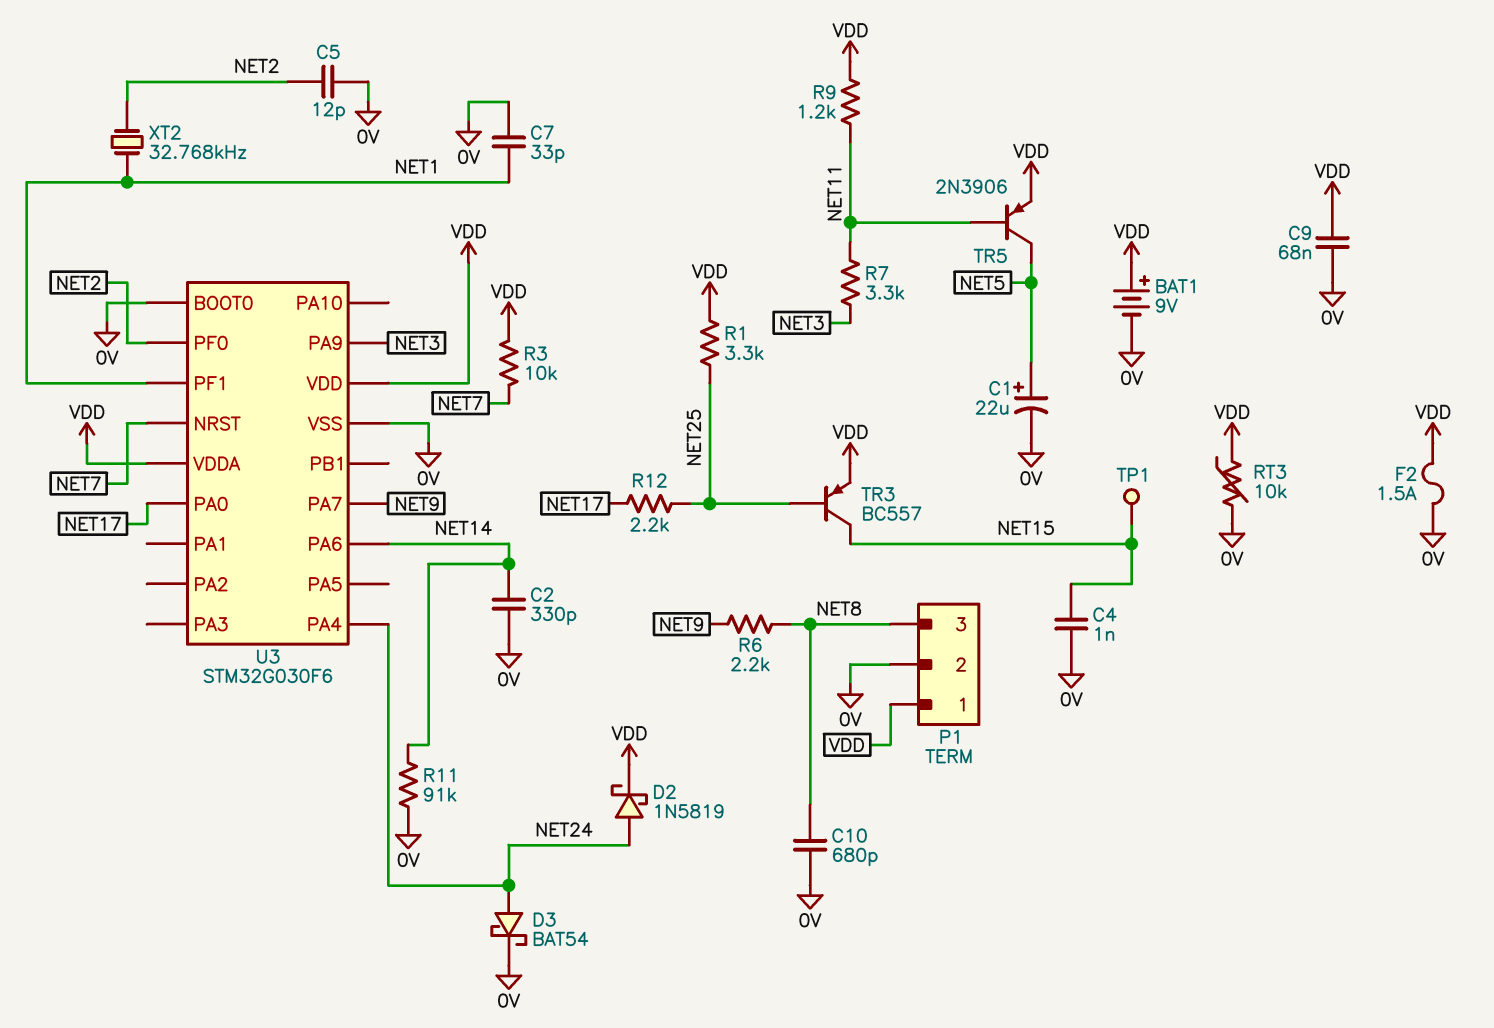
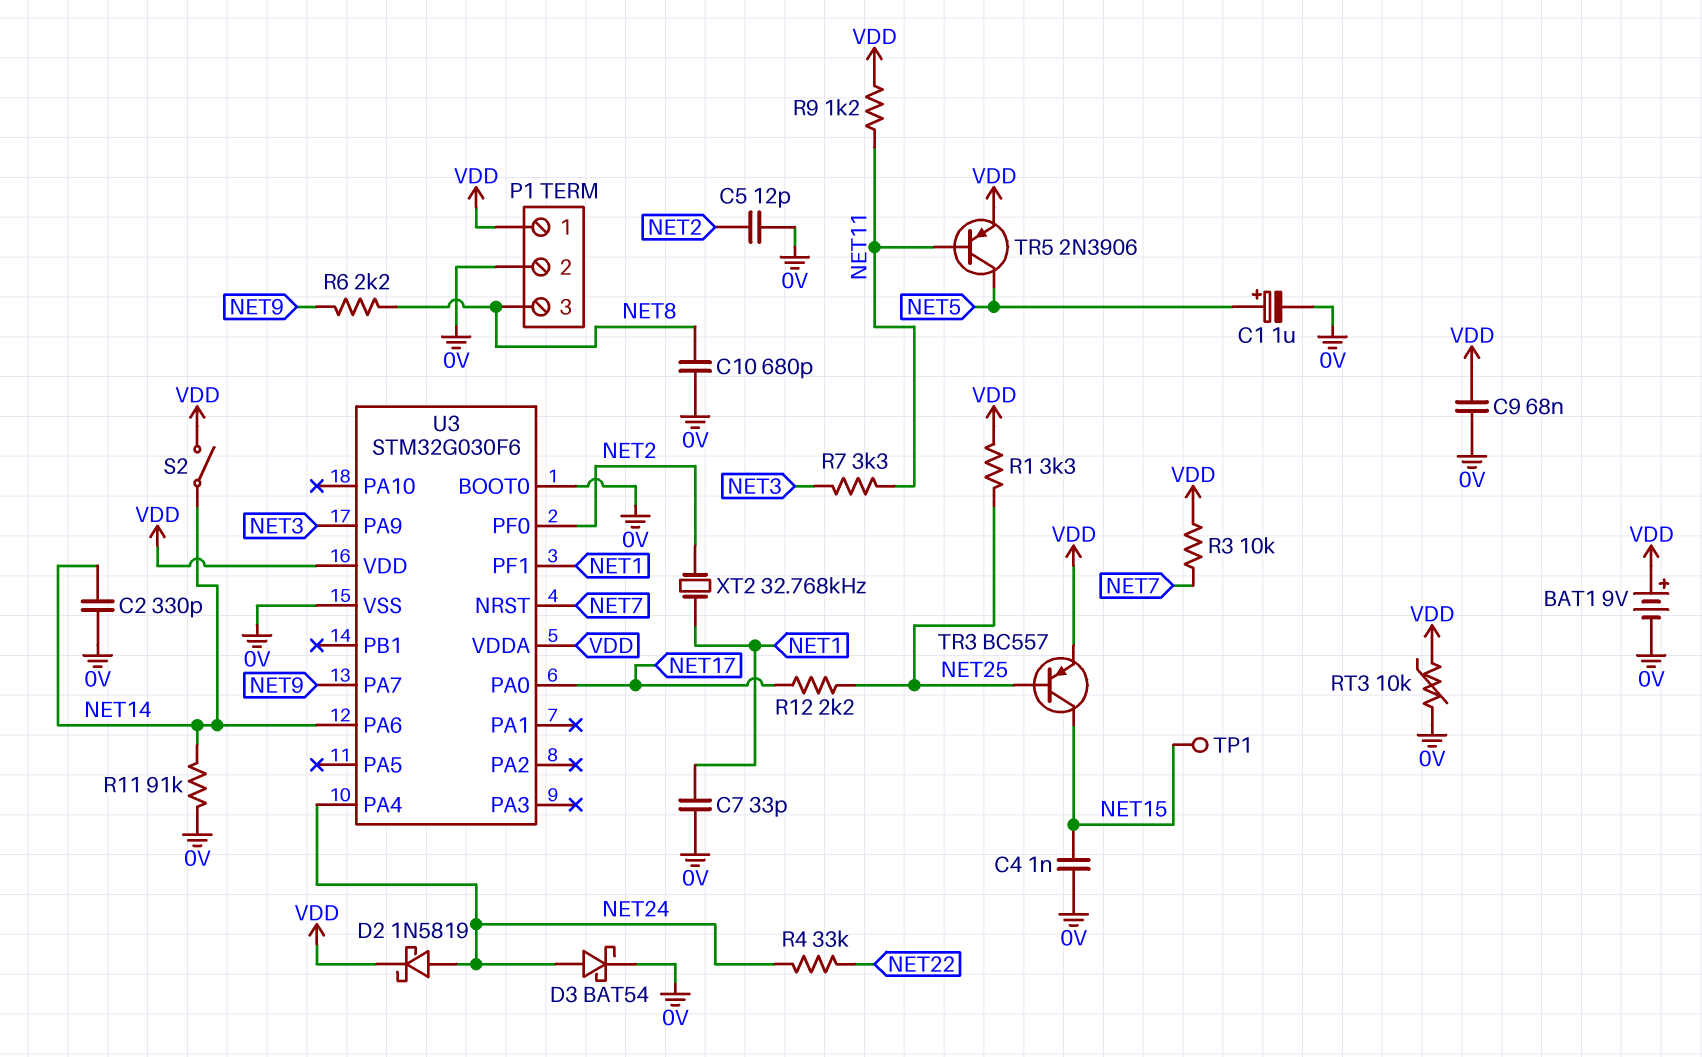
C1: 22uF (plus NET5, minus 0V) -> 1uF (plus NET5, minus 0V)
F2: 1.5A (0V, VDD) -> none
R4: none -> 33k (NET22, NET24)
S2: none -> switch (NET14, VDD)

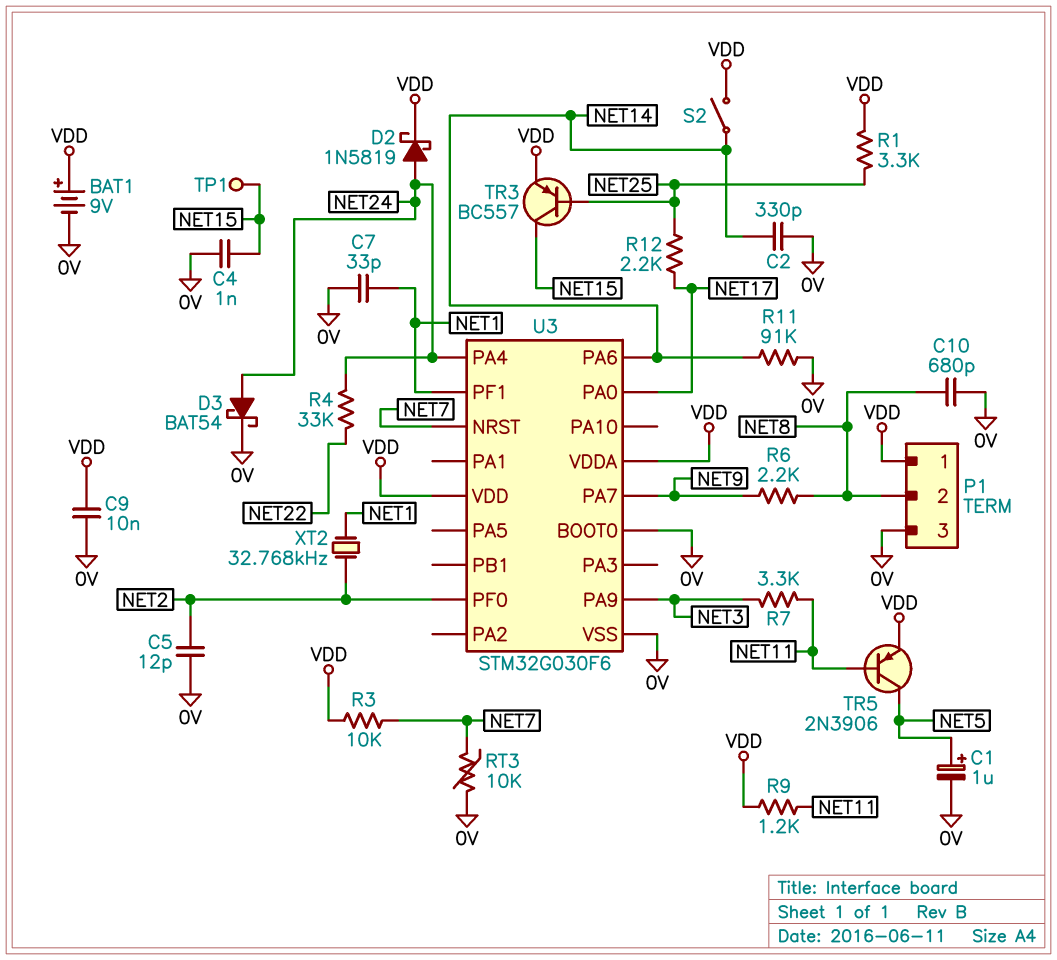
C9: 68nF (0V, VDD) -> 10nF (0V, VDD)
P1 pin 2: 0V -> NET8
P1 pin 3: NET8 -> 0V
RT3: 10k (0V, VDD) -> 10k (0V, NET7)

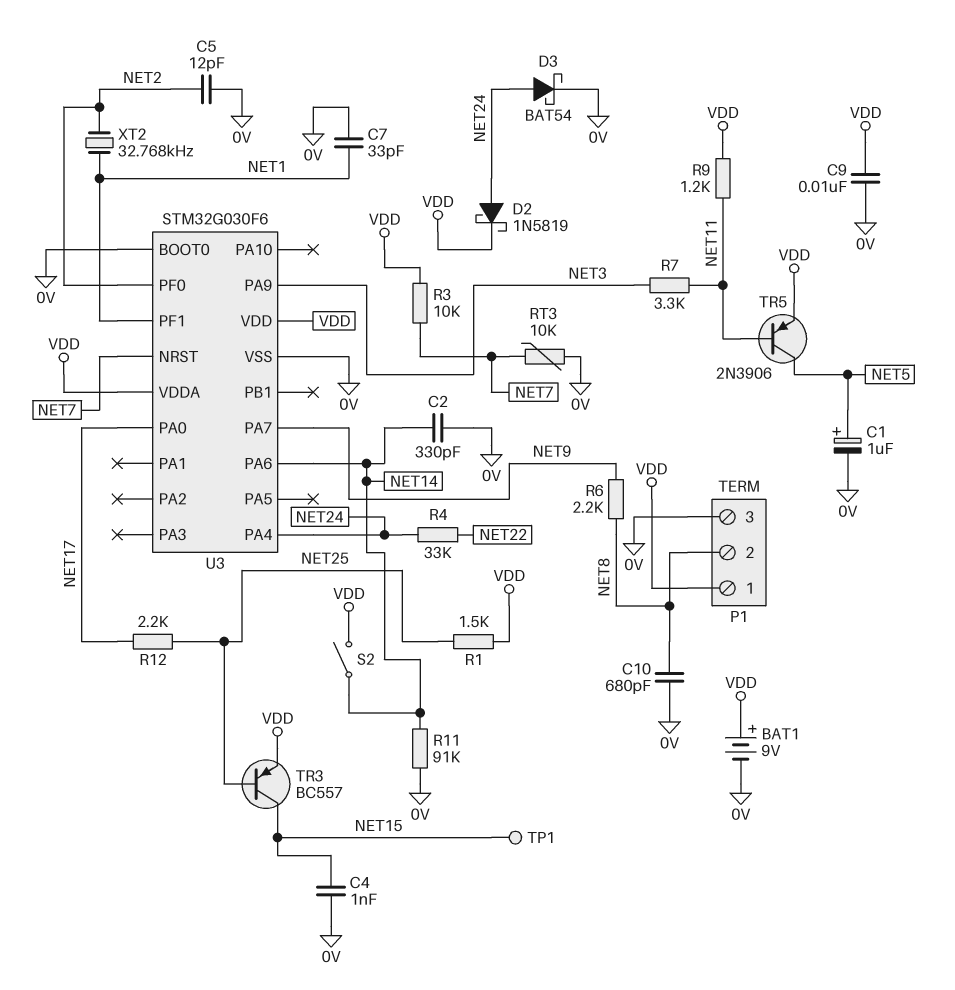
R1: 3.3k (NET25, VDD) -> 1.5k (NET25, VDD)

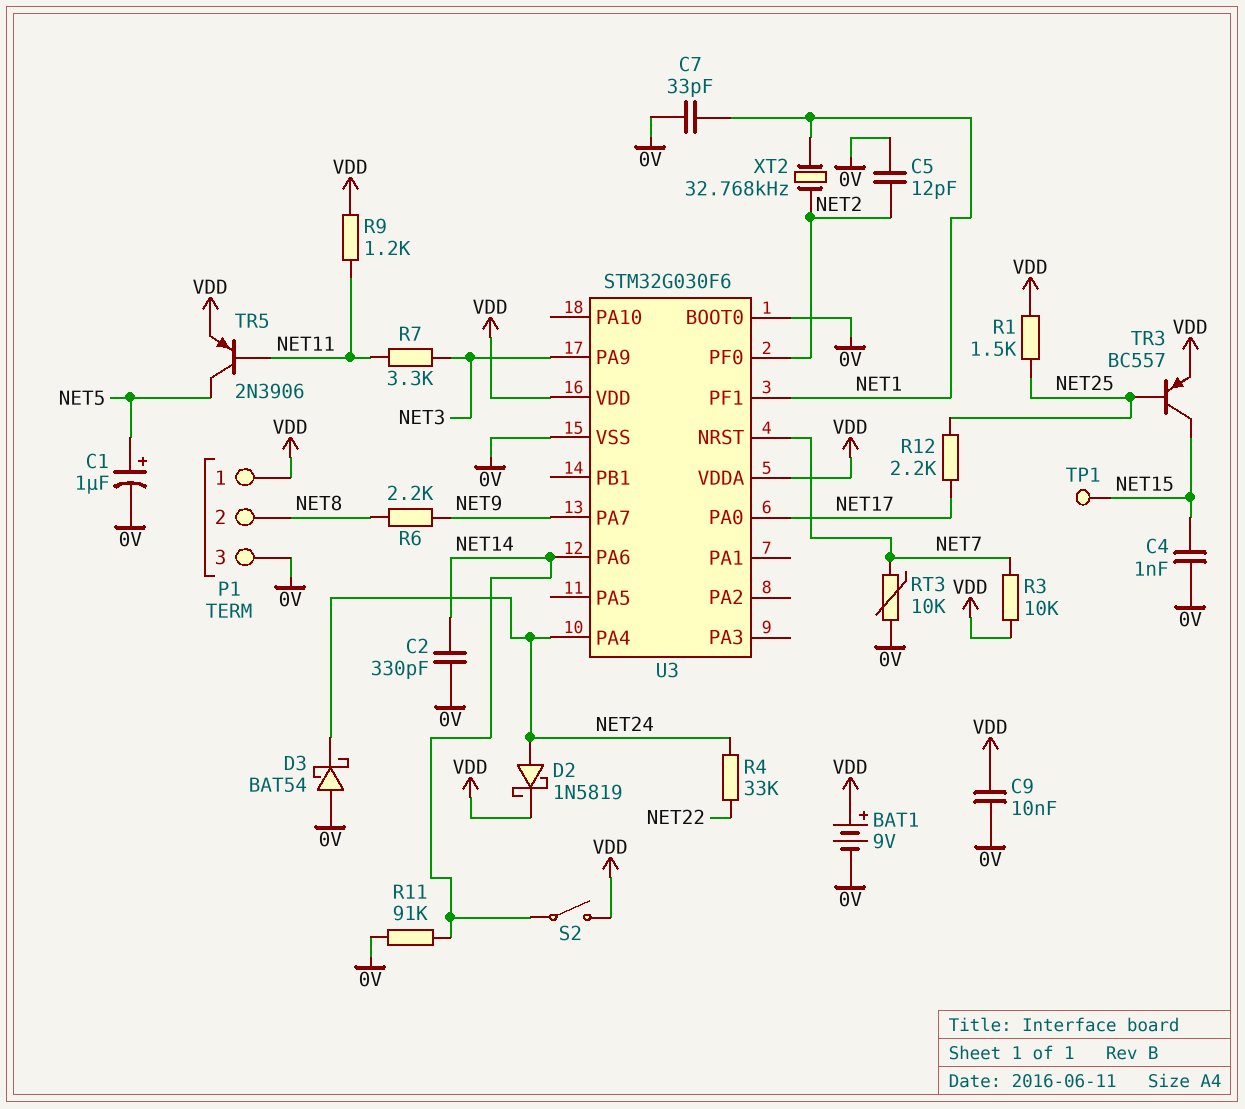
C10: 680pF (0V, NET8) -> none
D3: schottky BAT54 (A NET24, K 0V) -> schottky BAT54 (A 0V, K NET24)

